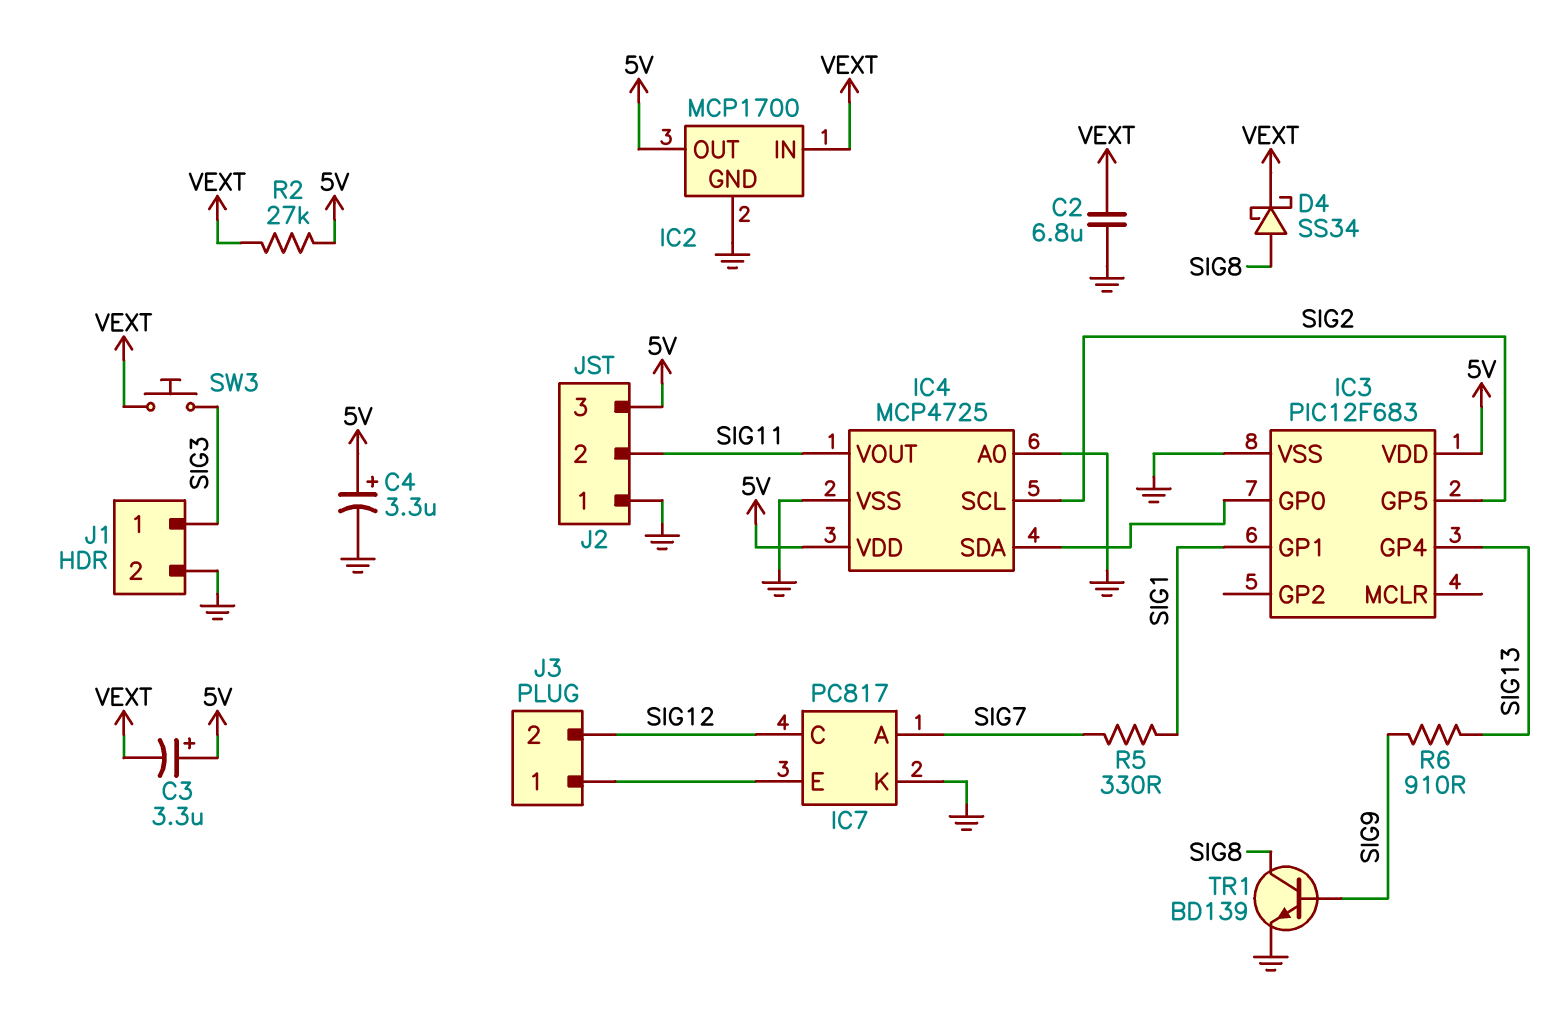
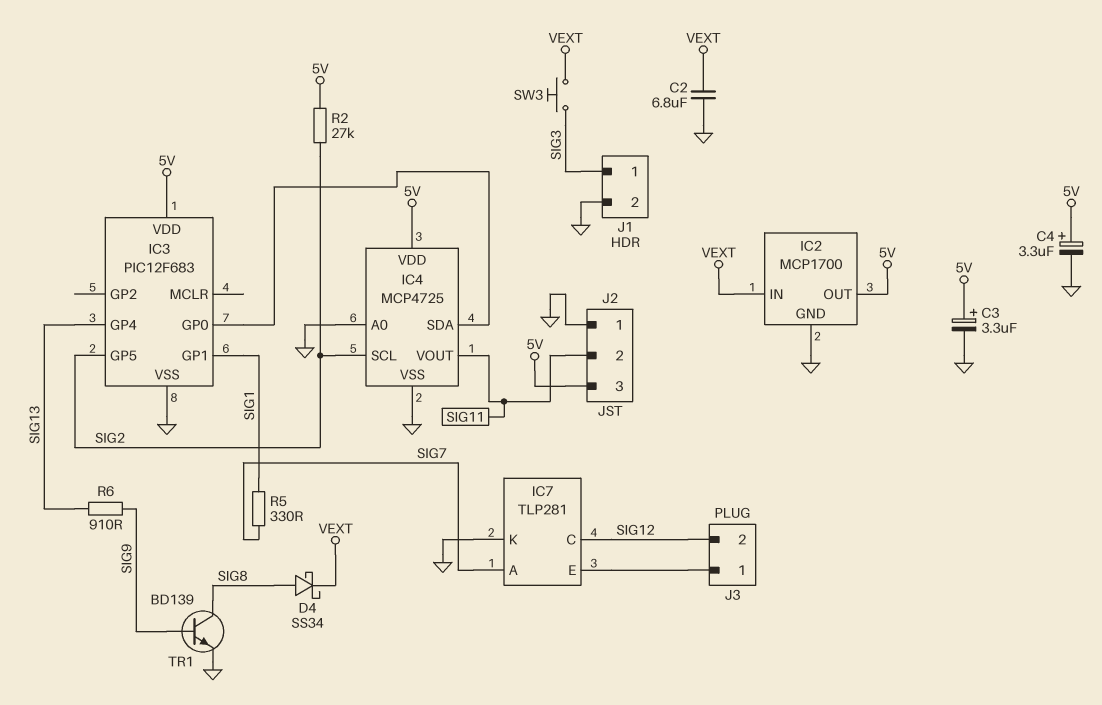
C3: 3.3uF (plus 5V, minus VEXT) -> 3.3uF (plus 5V, minus GND)
IC7: PC817 -> TLP281
R2: 27k (5V, VEXT) -> 27k (5V, SIG2)

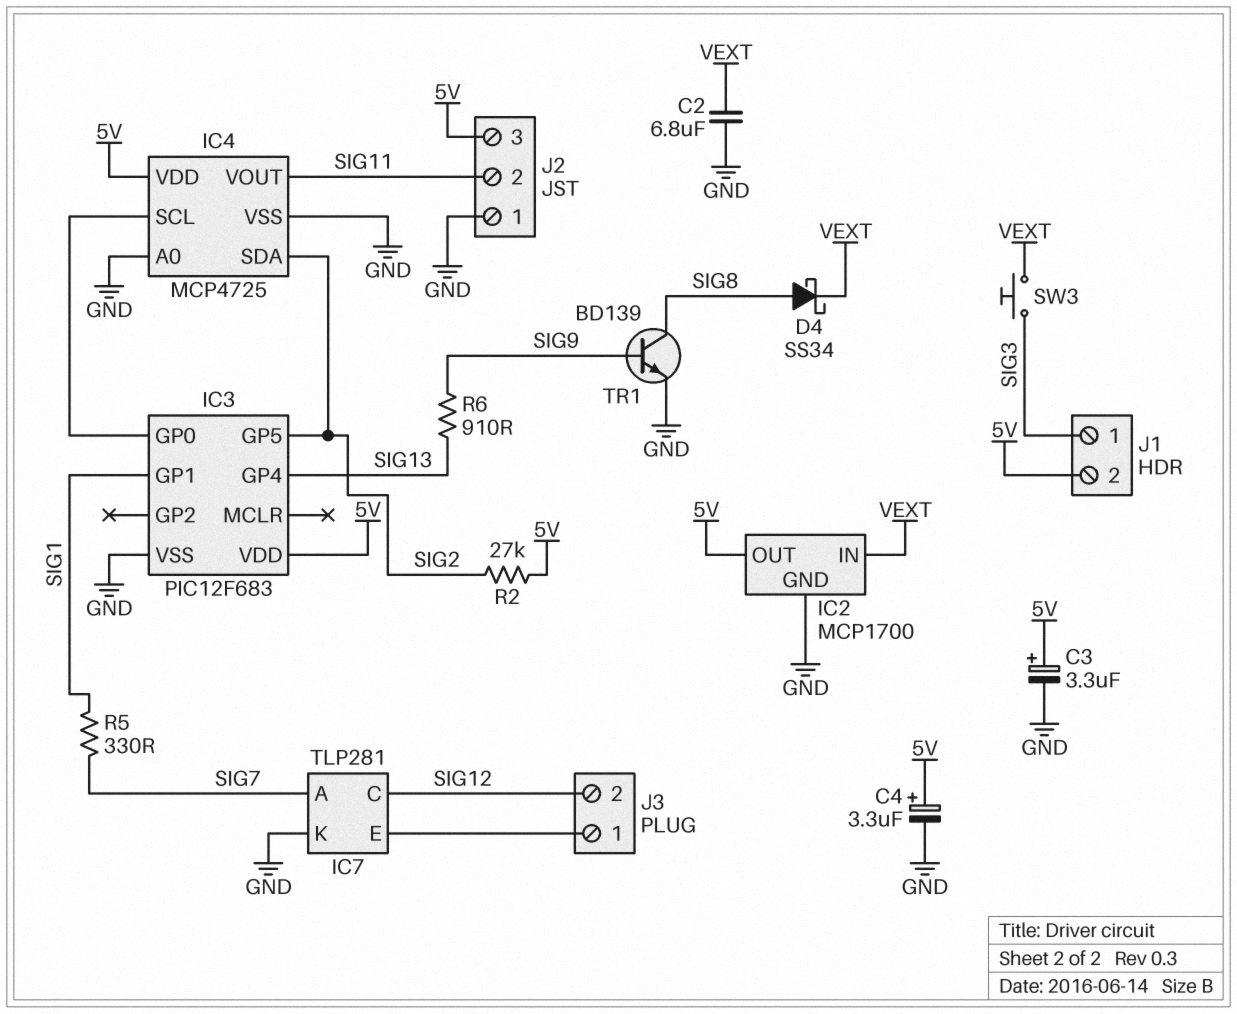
IC4 pin SCL: SIG2 -> IC3/GP0
IC4 pin SDA: IC3/GP0 -> SIG2
J1 pin 2: GND -> 5V

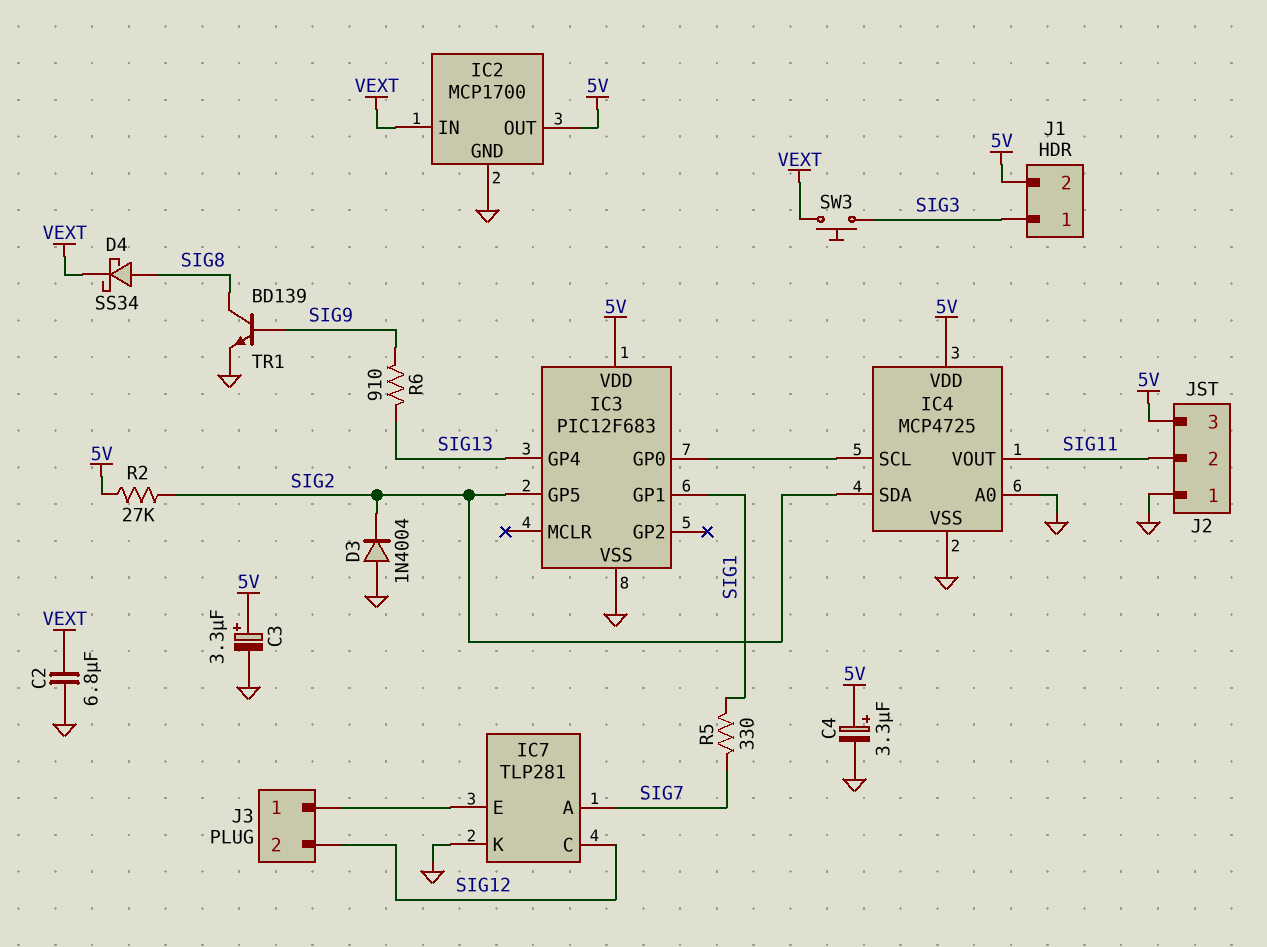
D3: none -> diode 1N4004 (A GND, K SIG2)

